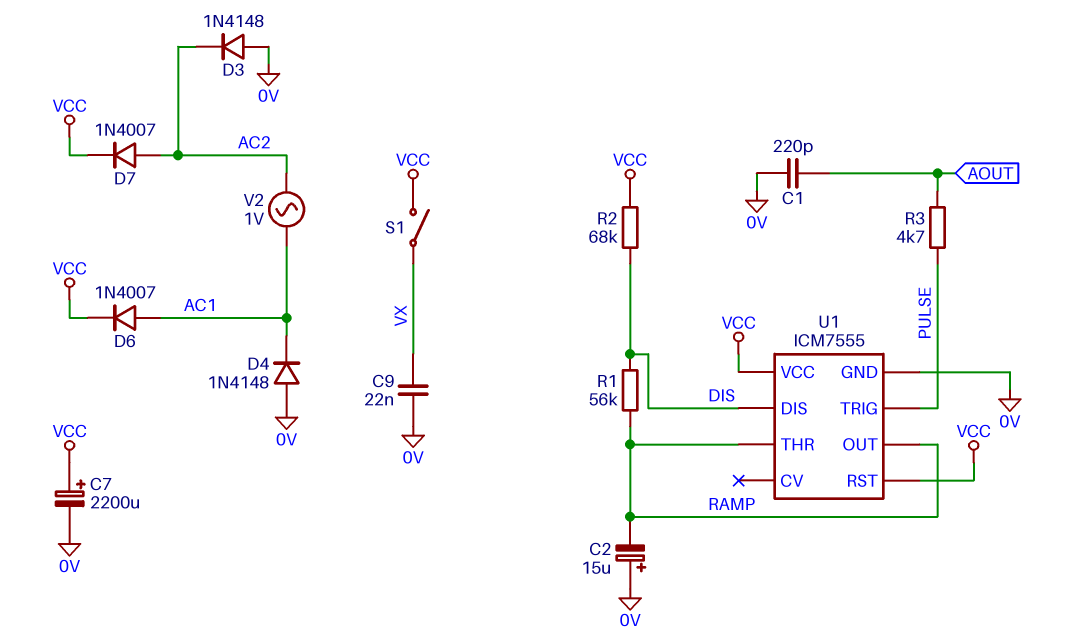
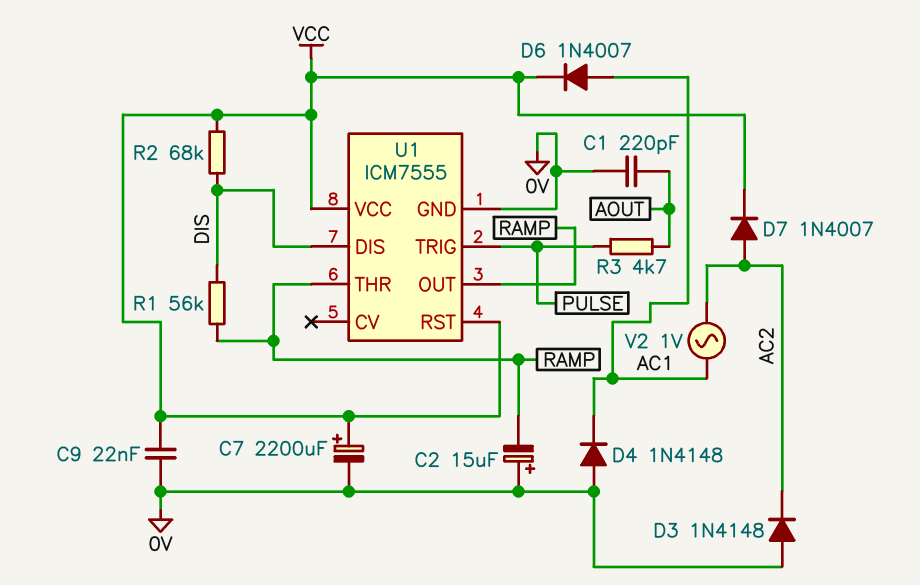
C9: 22nF (0V, VX) -> 22nF (0V, VCC)
S1: switch (VCC, VX) -> none

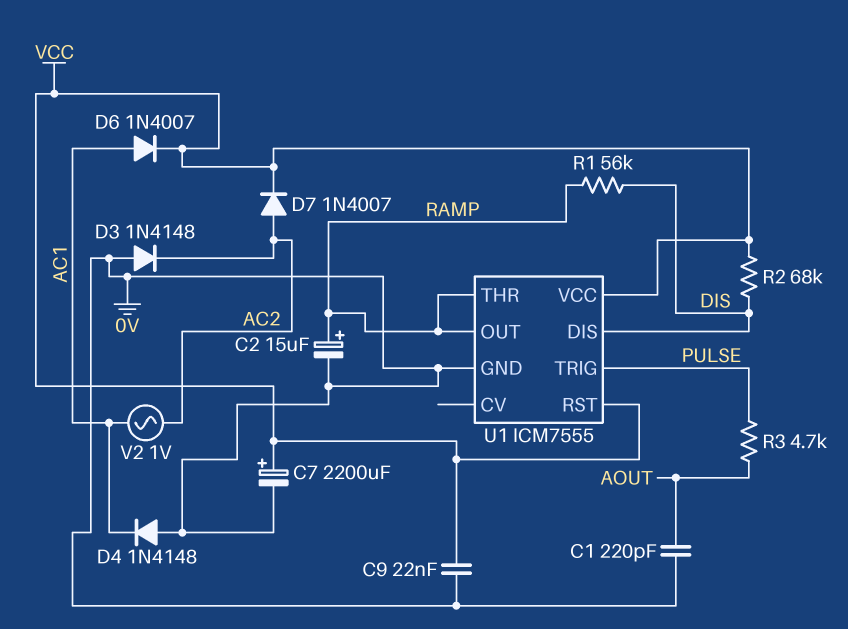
C2: 15uF (plus 0V, minus RAMP) -> 15uF (plus RAMP, minus 0V)

